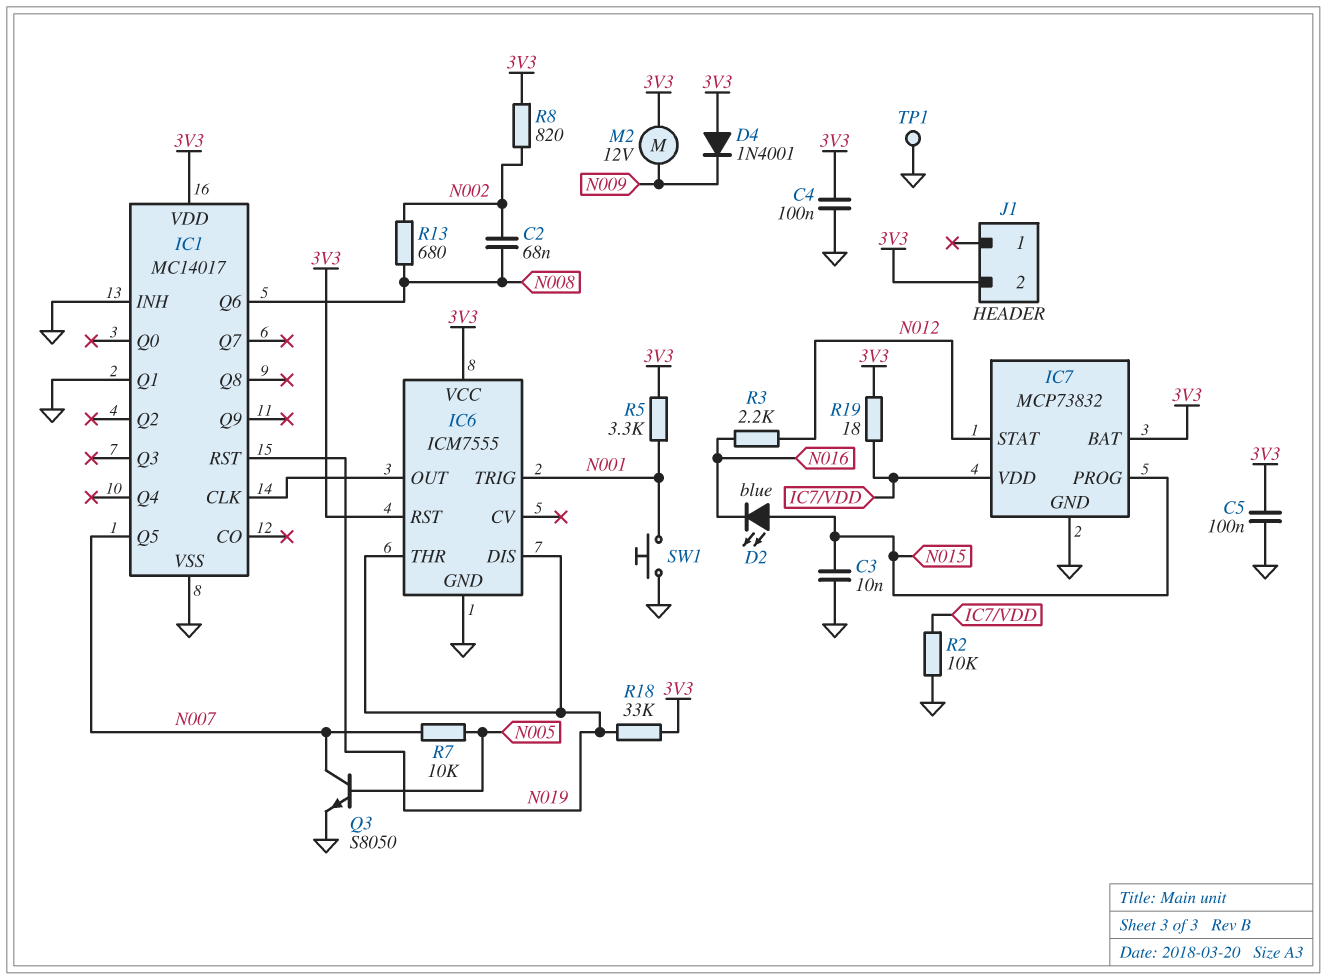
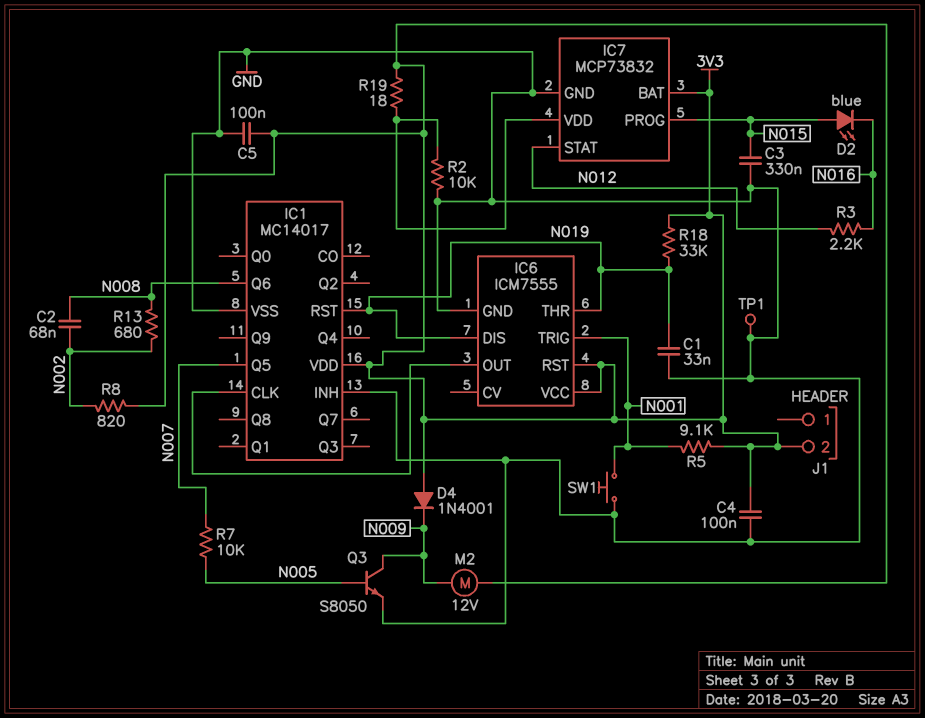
C1: none -> 33nF (GND, N019)
C3: 10nF (GND, N015) -> 330nF (GND, N015)
IC1 pin Q1: GND -> none
Q3: NPN S8050 (B N005, C N007, E GND) -> NPN S8050 (B N005, C N009, E GND)
R5: 3.3k (3V3, N001) -> 9.1k (3V3, N001)

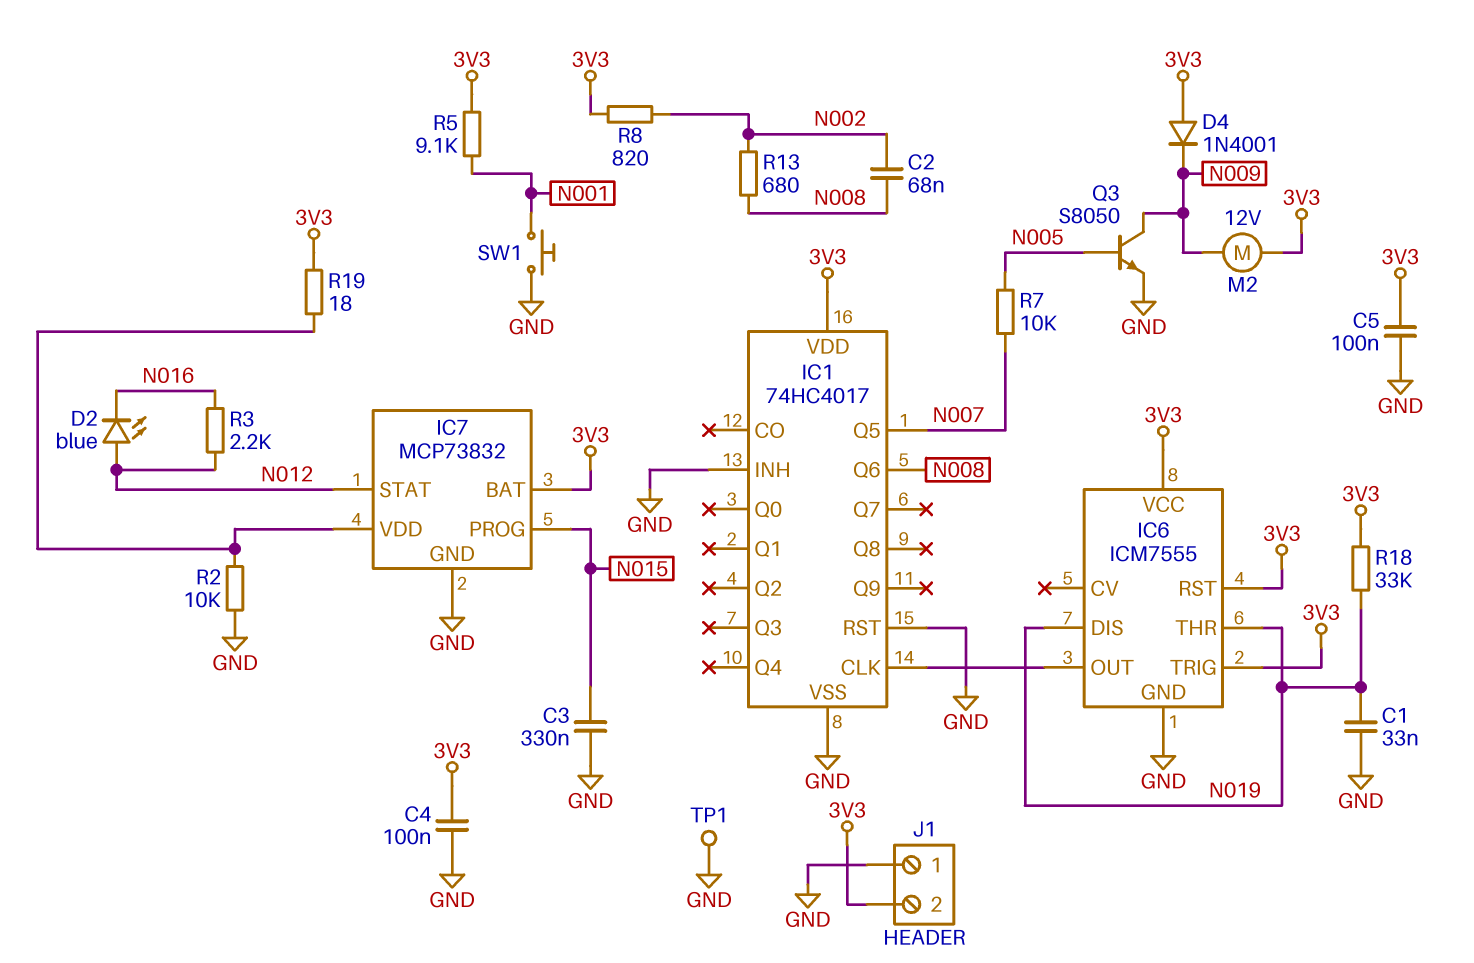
D2: LED blue (A N015, K N016) -> LED blue (A N012, K N016)
IC1: MC14017 -> 74HC4017
IC1 pin RST: N019 -> GND
IC6 pin TRIG: N001 -> 3V3
J1 pin 1: none -> GND

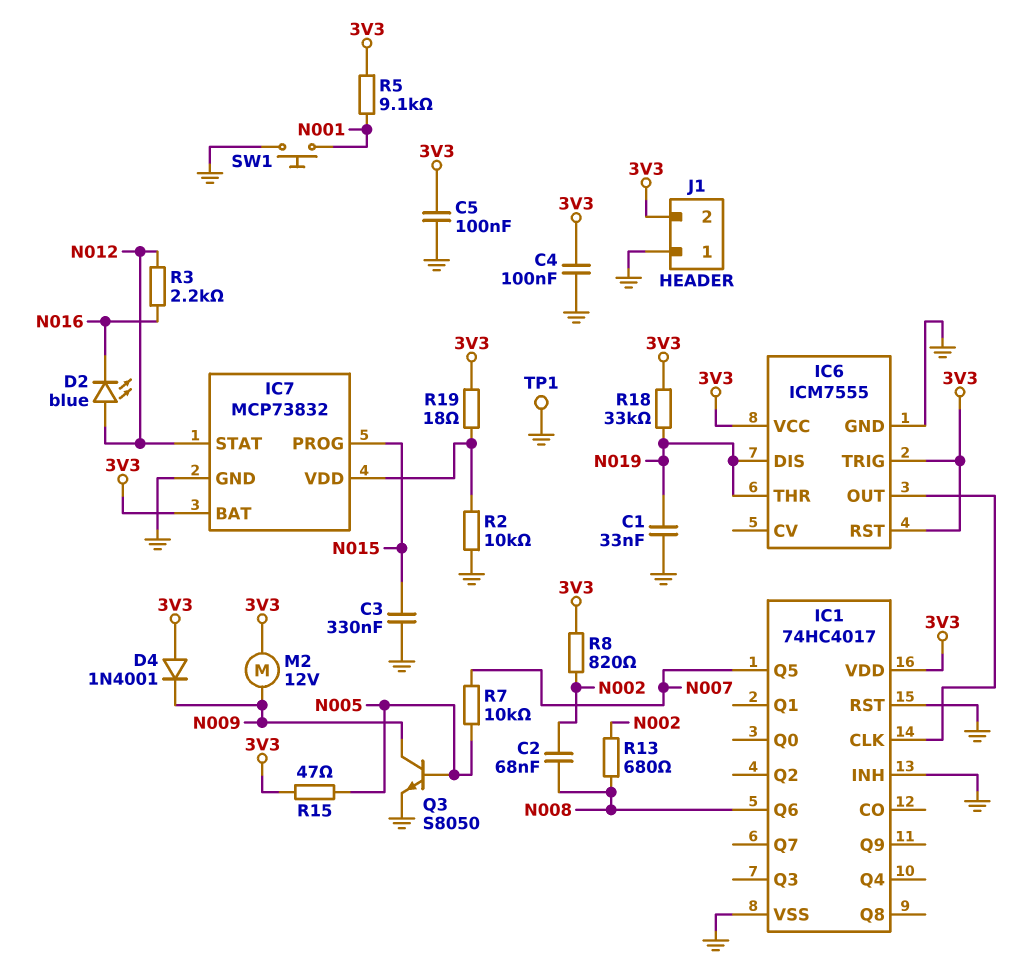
R15: none -> 47 (3V3, N005)

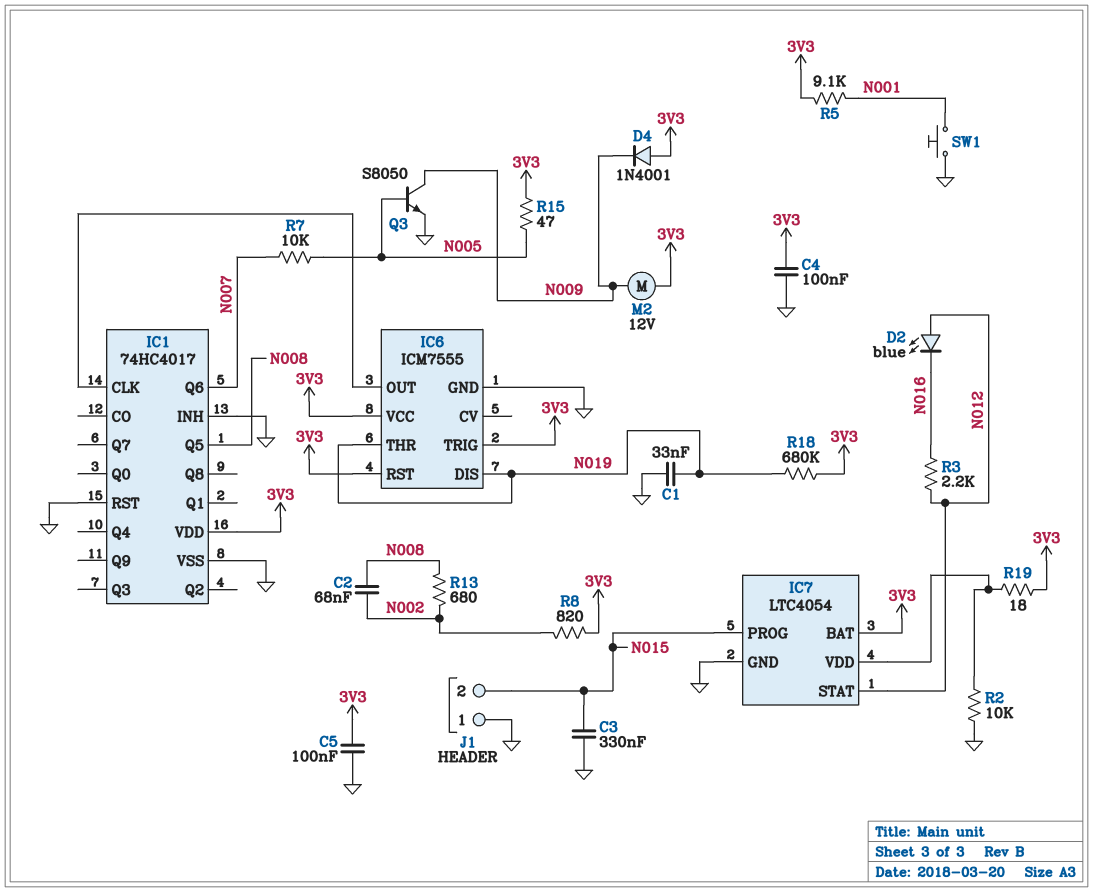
IC1 pin Q5: N007 -> N008
IC1 pin Q6: N008 -> N007
IC7: MCP73832 -> LTC4054
J1 pin 2: 3V3 -> N015
R18: 33k (3V3, N019) -> 680k (3V3, N019)
TP1: test point (GND) -> none

